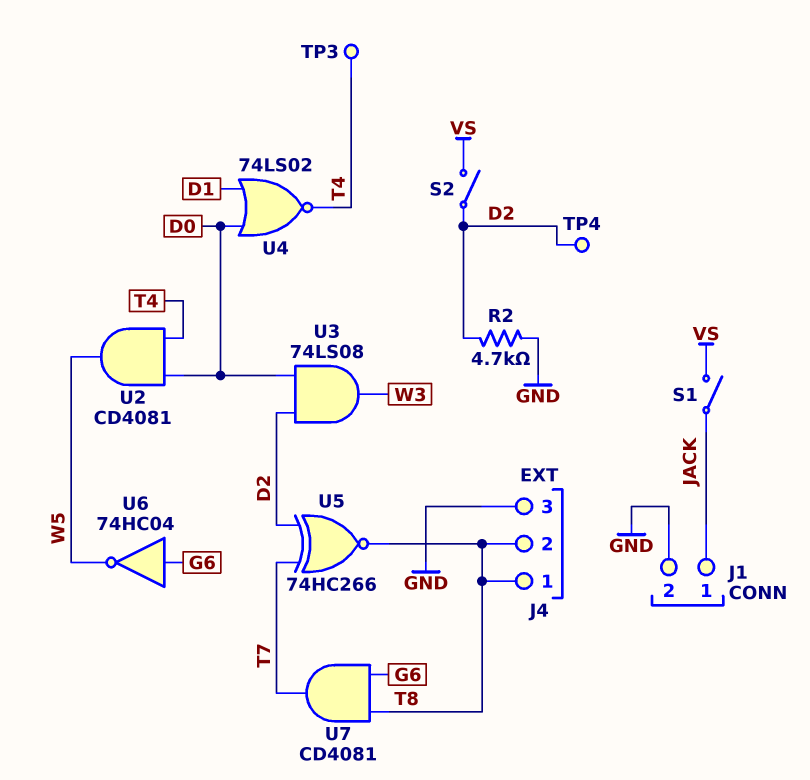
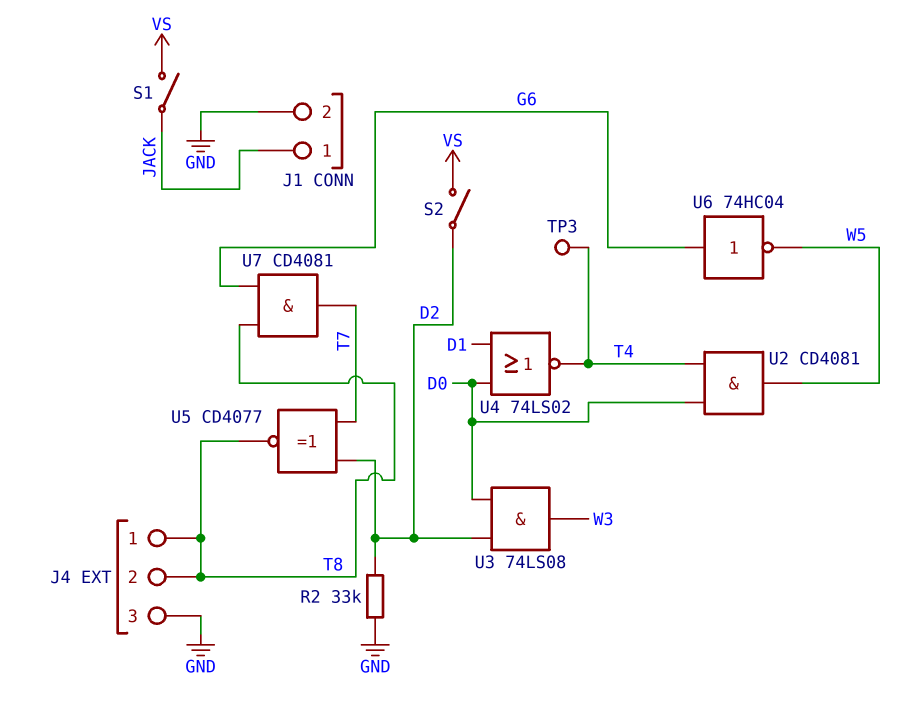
R2: 4.7k (D2, GND) -> 33k (D2, GND)
TP4: test point (D2) -> none
U5: XNOR 74HC266 (in D2, in T7, out T8) -> XNOR CD4077 (in D2, in T7, out T8)

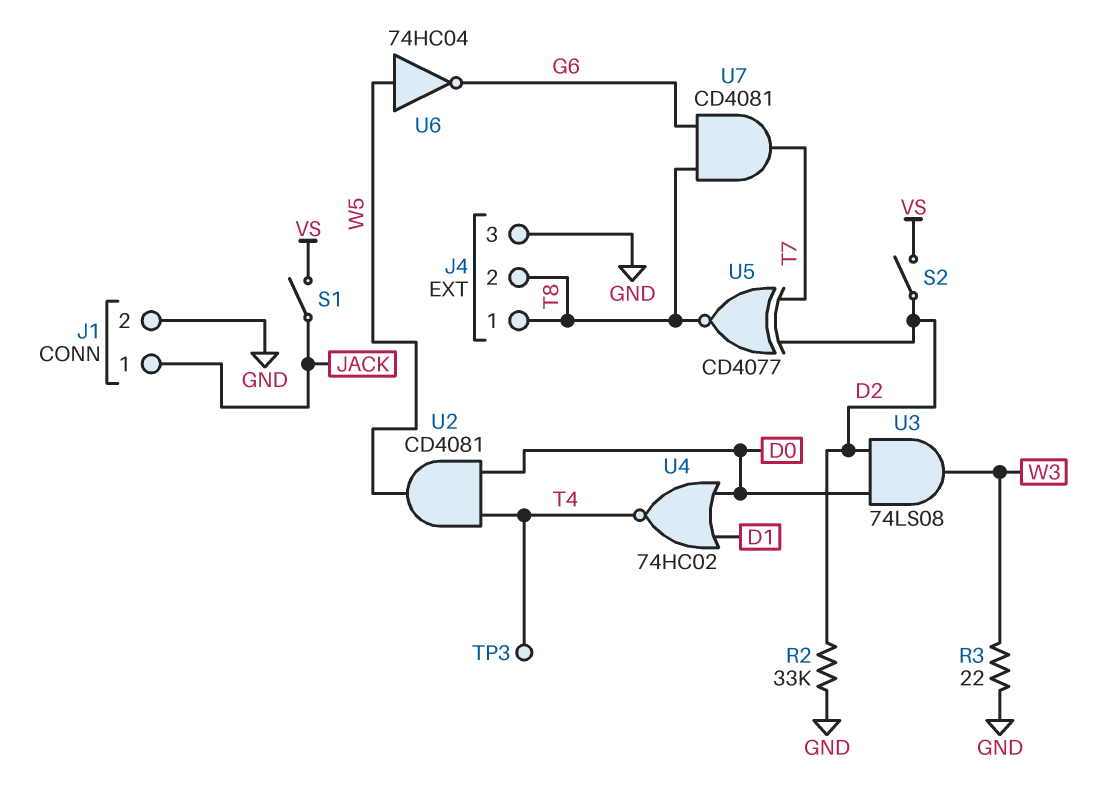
R3: none -> 22 (GND, W3)
U4: NOR 74LS02 (in D0, in D1, out T4) -> NOR 74HC02 (in D0, in D1, out T4)
U6: NOT 74HC04 (in G6, out W5) -> NOT 74HC04 (in W5, out G6)

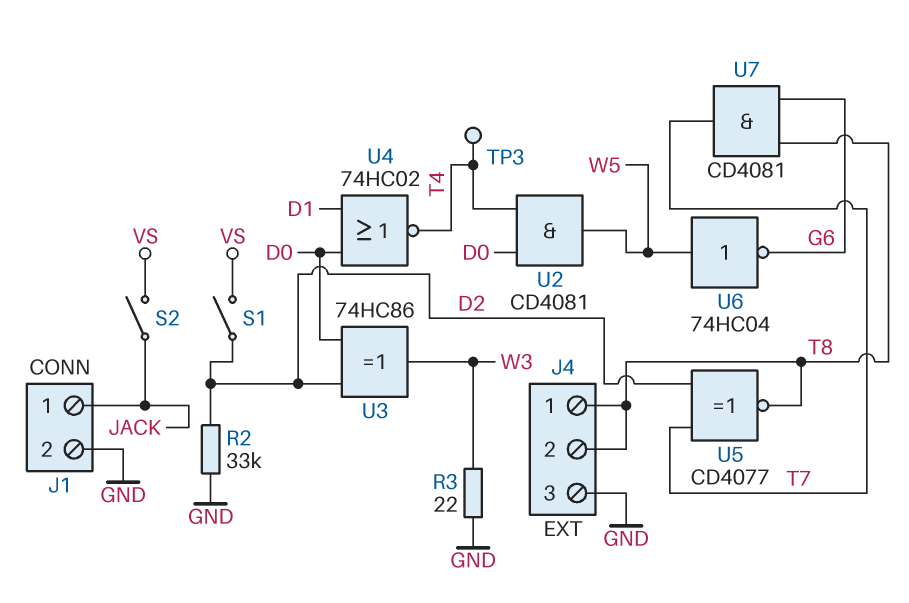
S1: switch (JACK, VS) -> switch (D2, VS)
S2: switch (D2, VS) -> switch (JACK, VS)
U3: AND 74LS08 (in D0, in D2, out W3) -> XOR 74HC86 (in D0, in D2, out W3)

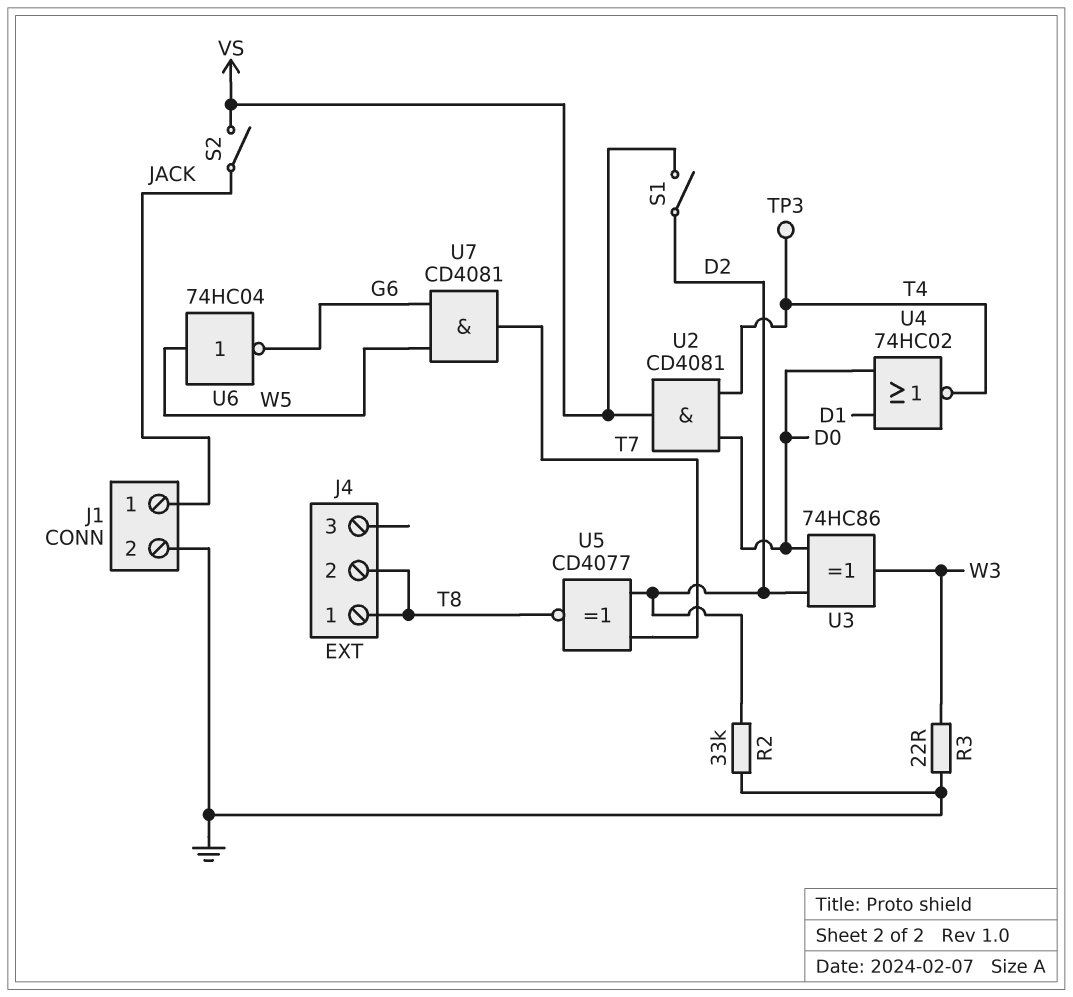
J4 pin 3: GND -> none
U2: AND CD4081 (in D0, in T4, out W5) -> AND CD4081 (in D0, in T4, out VS)
U7: AND CD4081 (in G6, in T8, out T7) -> AND CD4081 (in G6, in W5, out T7)

